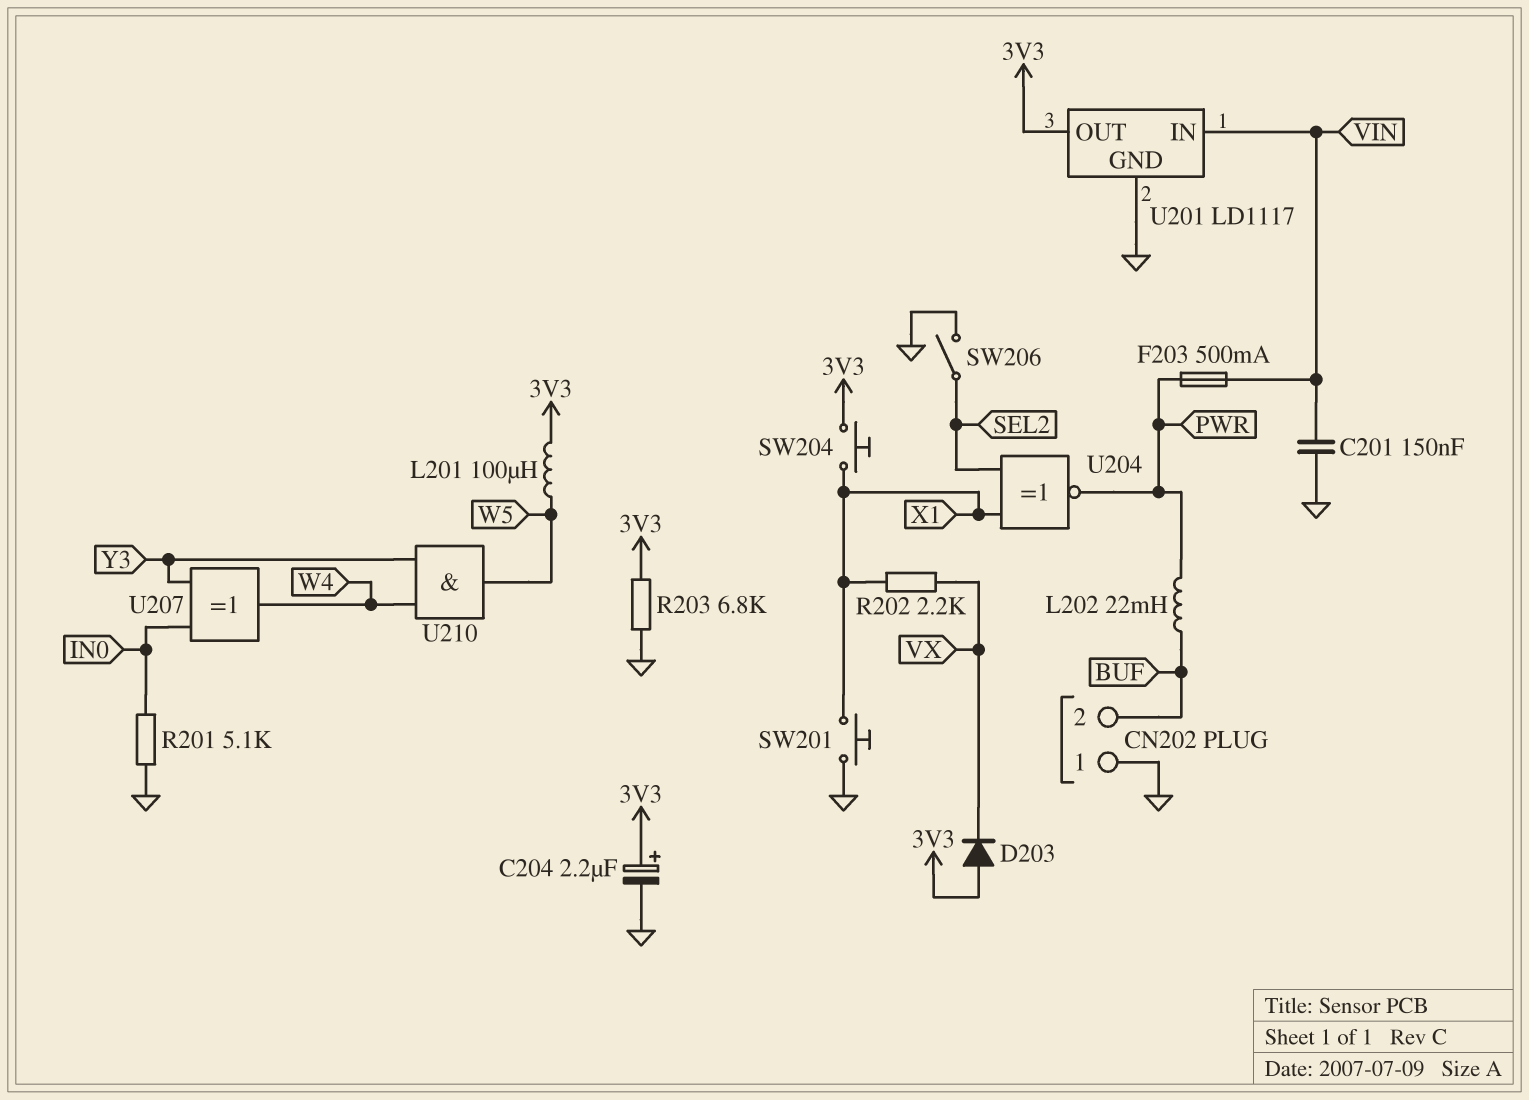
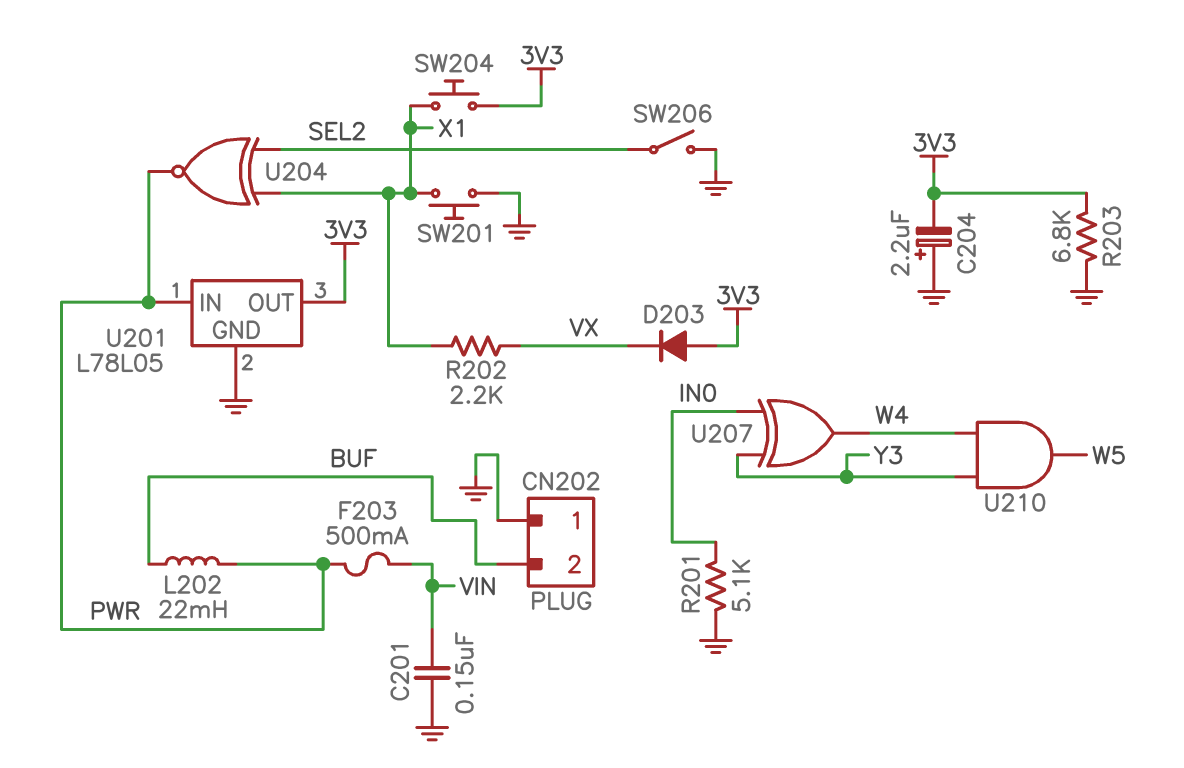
C204: 2.2uF (plus 3V3, minus GND) -> 2.2uF (plus GND, minus 3V3)
L201: 100uH (3V3, W5) -> none
U201: LD1117 -> L78L05
U201 pin IN: VIN -> PWR

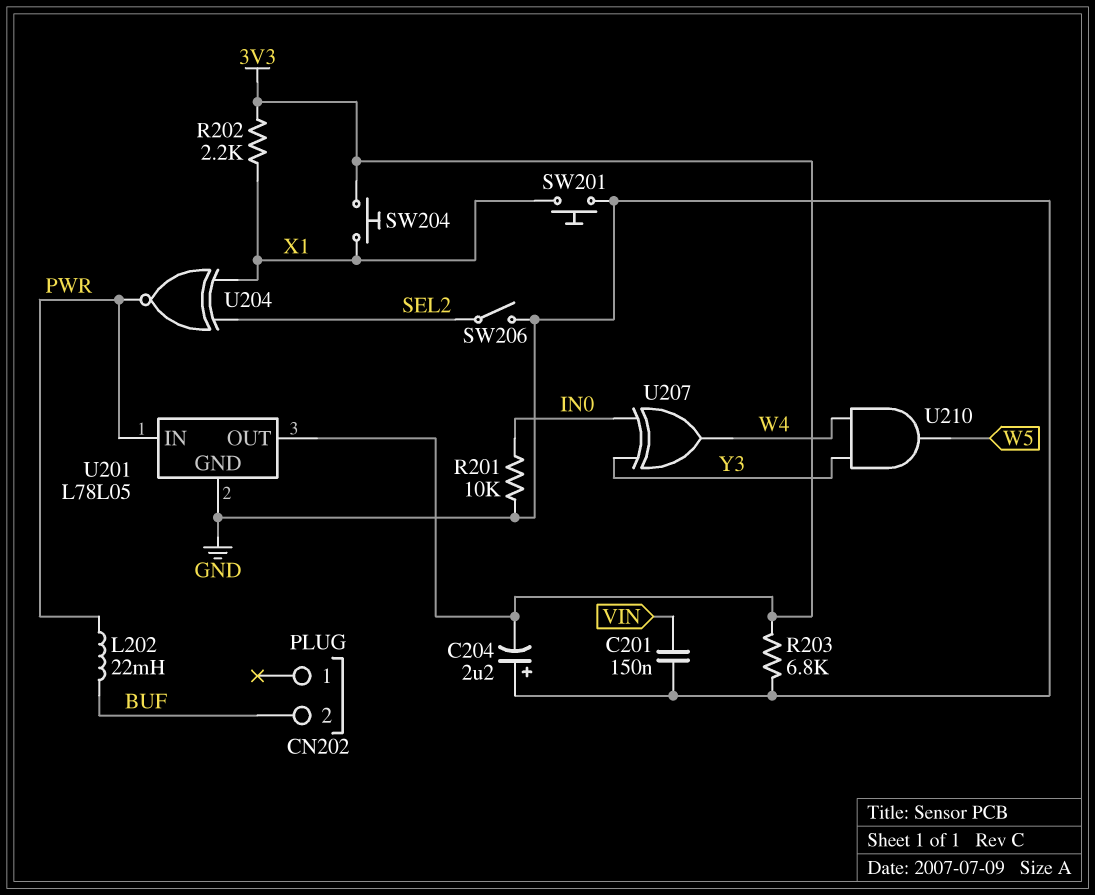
CN202 pin 1: GND -> none
D203: diode (A 3V3, K VX) -> none
F203: 500mA (PWR, VIN) -> none
R201: 5.1k (GND, IN0) -> 10k (GND, IN0)
R202: 2.2k (VX, X1) -> 2.2k (3V3, X1)

